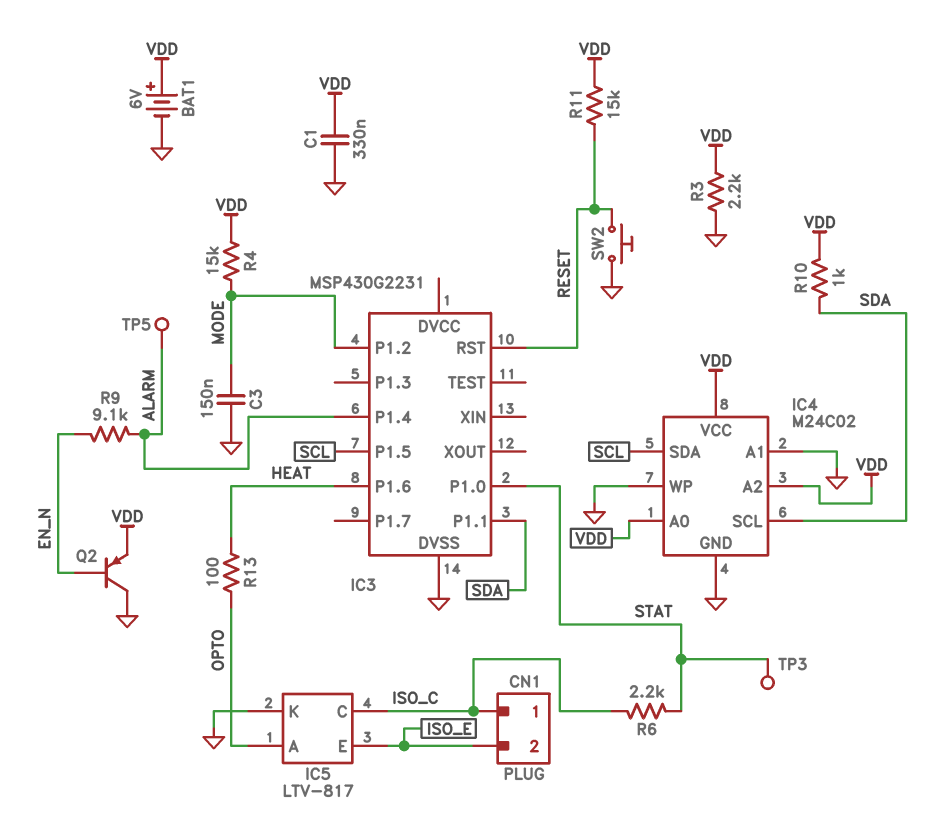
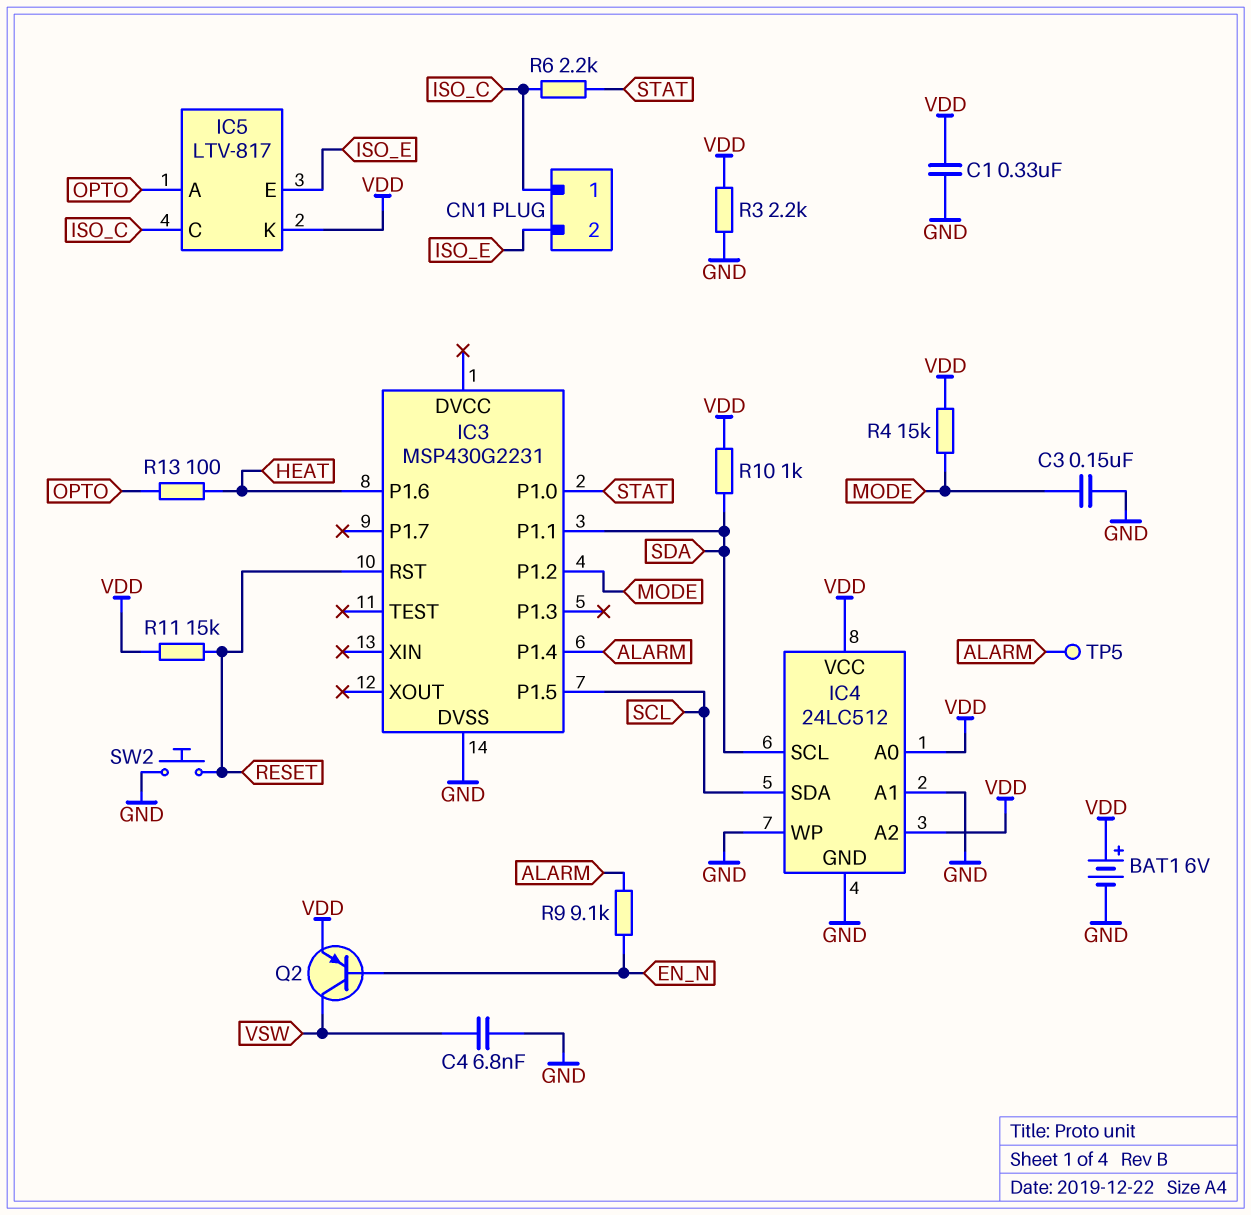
C4: none -> 6.8nF (GND, VSW)
IC4: M24C02 -> 24LC512
IC5 pin K: GND -> VDD
Q2: PNP (B EN_N, C GND, E VDD) -> PNP (B EN_N, C VSW, E VDD)
TP3: test point (STAT) -> none

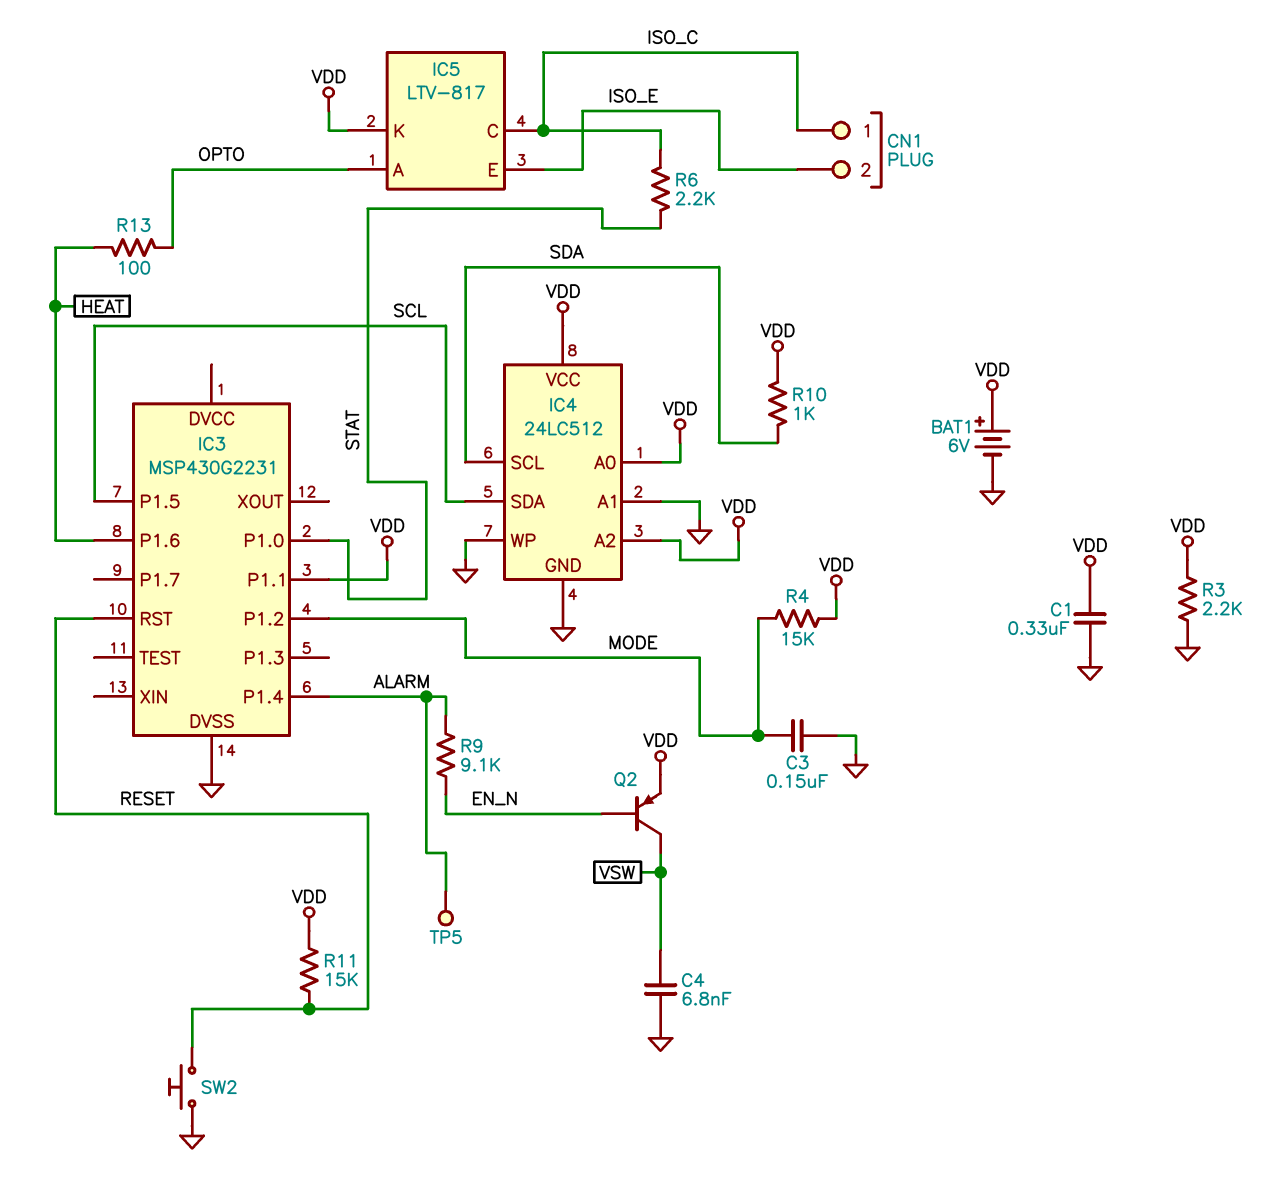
IC3 pin P1.1: SDA -> VDD

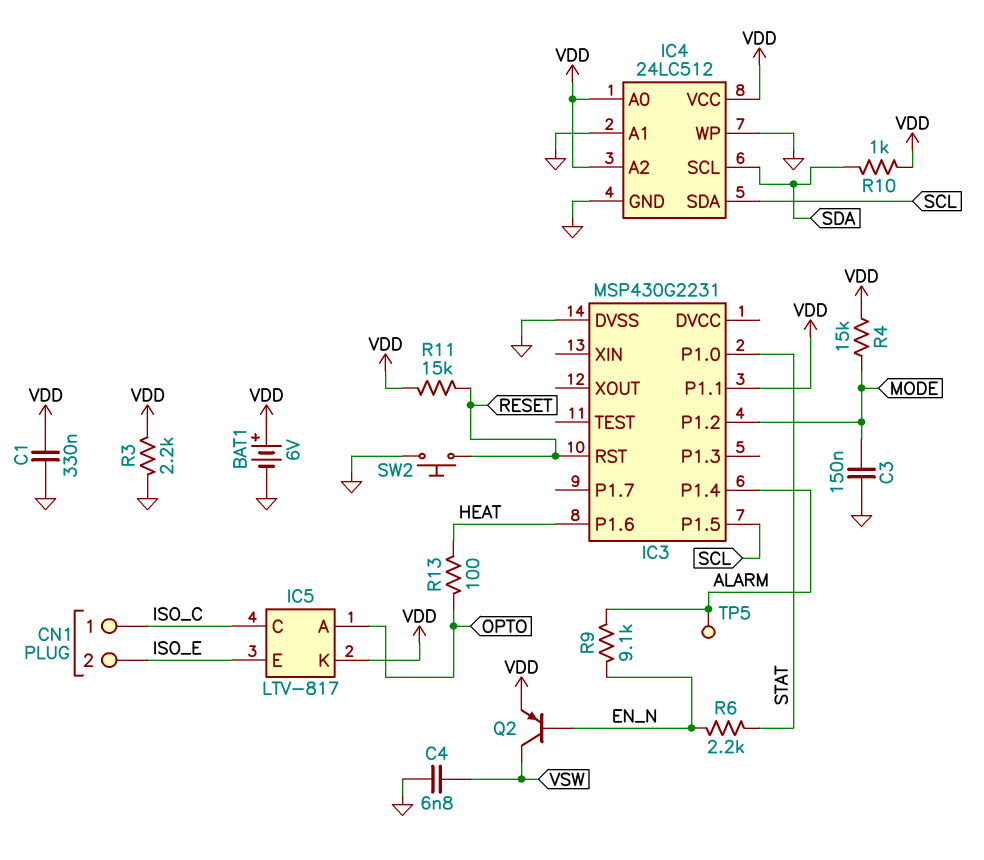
R6: 2.2k (ISO_C, STAT) -> 2.2k (EN_N, STAT)

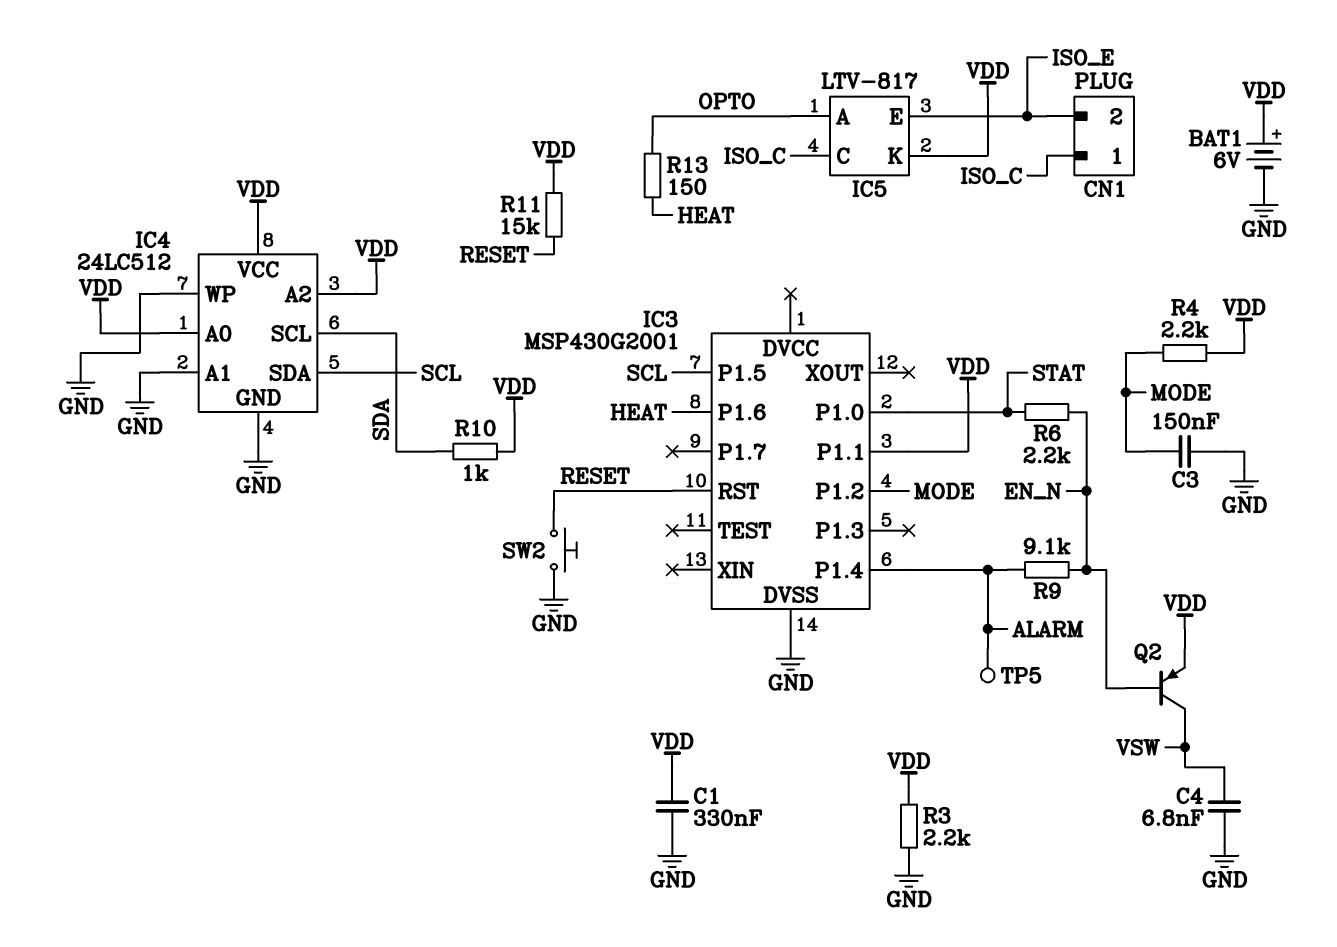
IC3: MSP430G2231 -> MSP430G2001
R4: 15k (MODE, VDD) -> 2.2k (MODE, VDD)
R13: 100 (HEAT, OPTO) -> 150 (HEAT, OPTO)

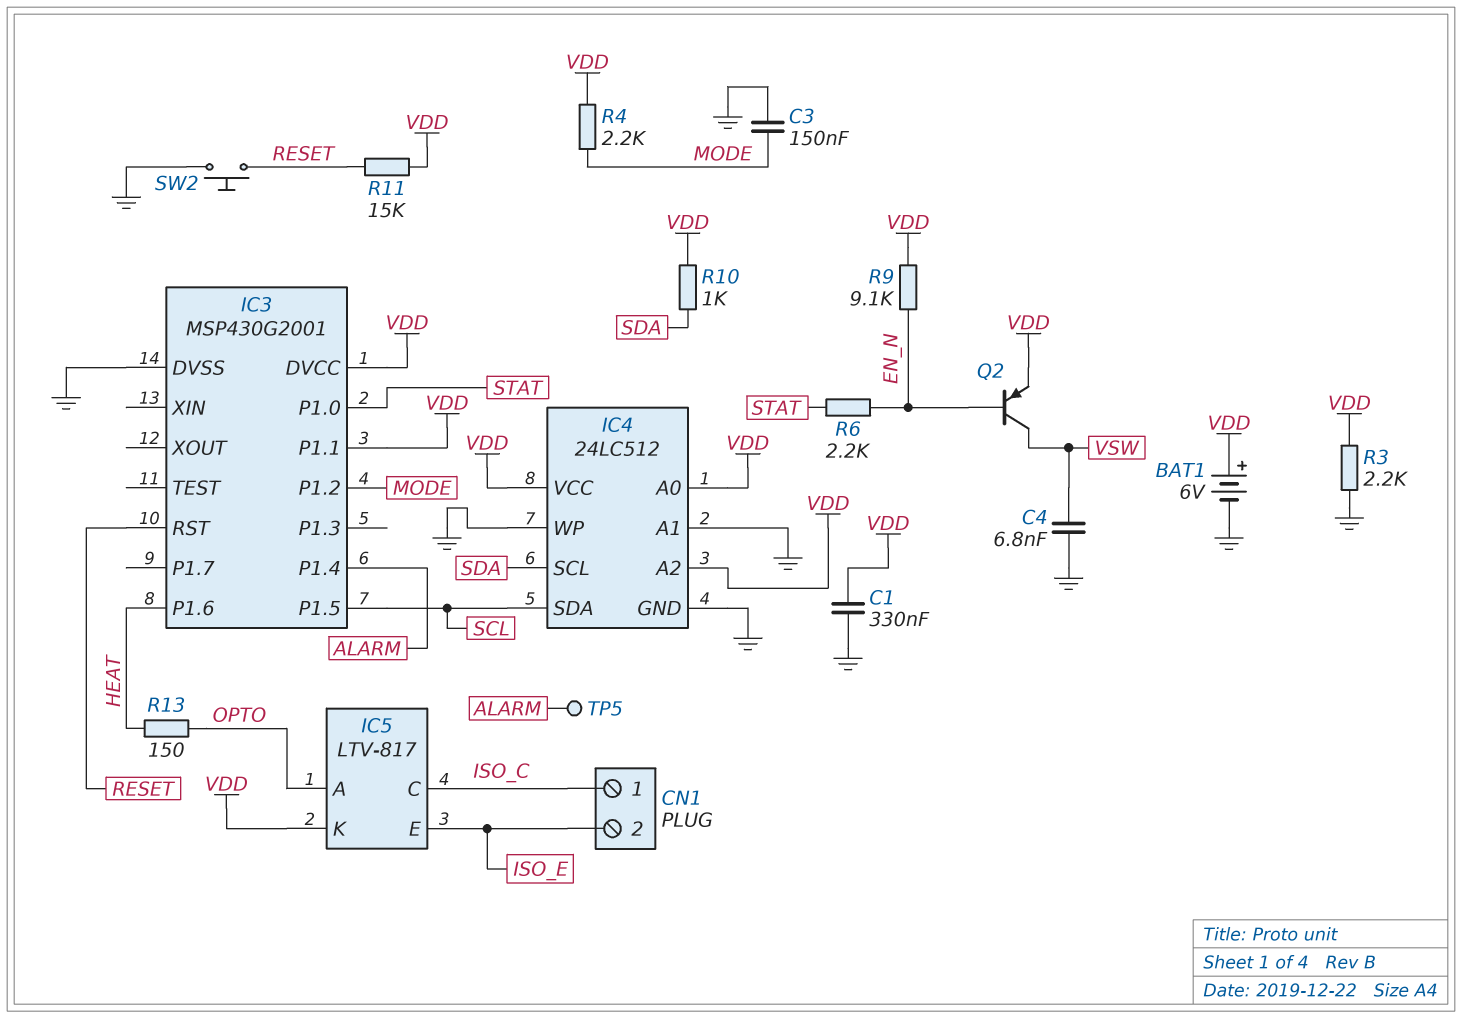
IC3 pin DVCC: none -> VDD
R9: 9.1k (ALARM, EN_N) -> 9.1k (EN_N, VDD)

